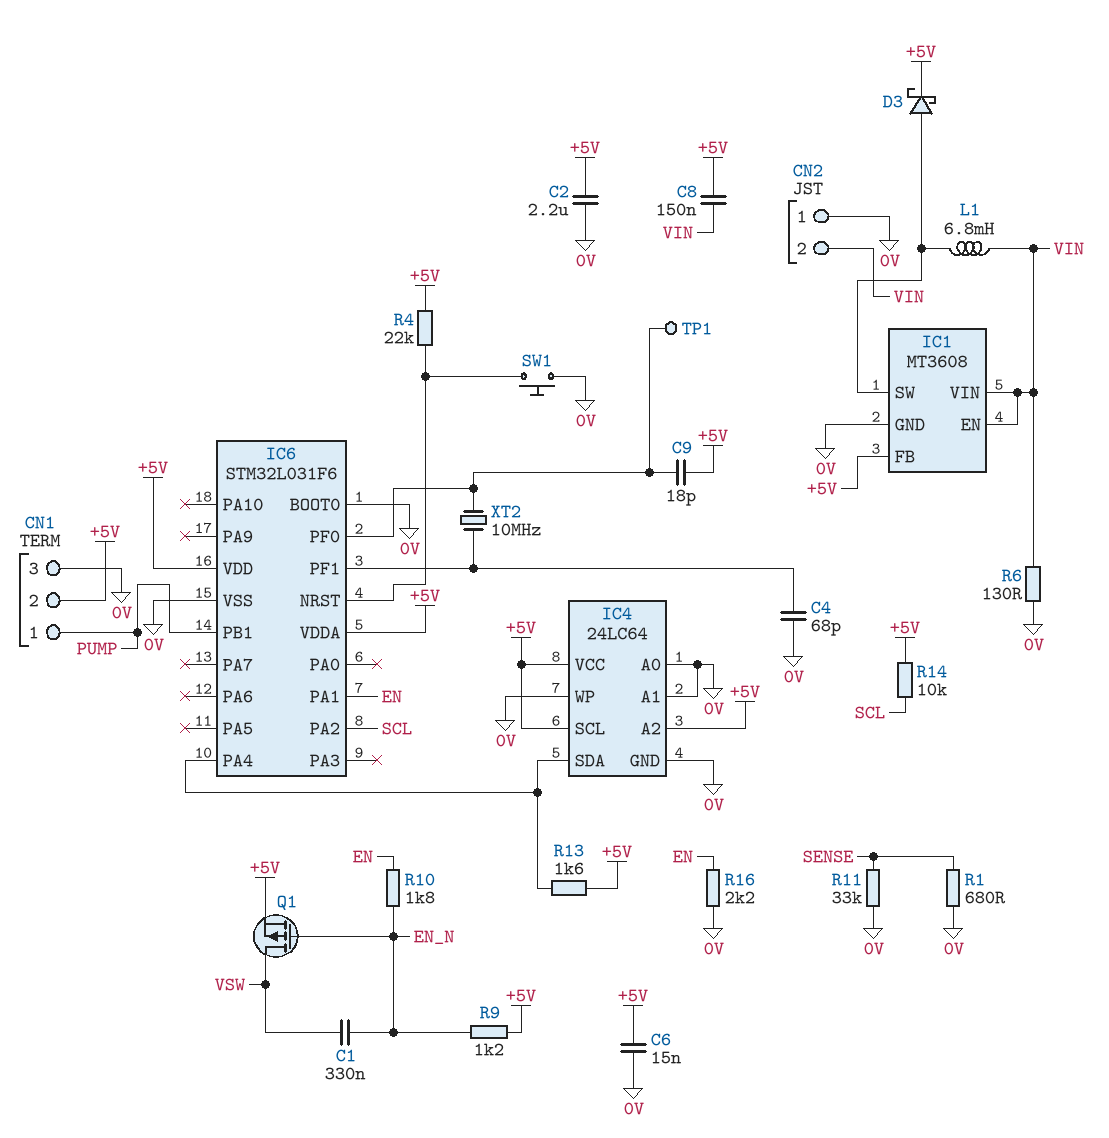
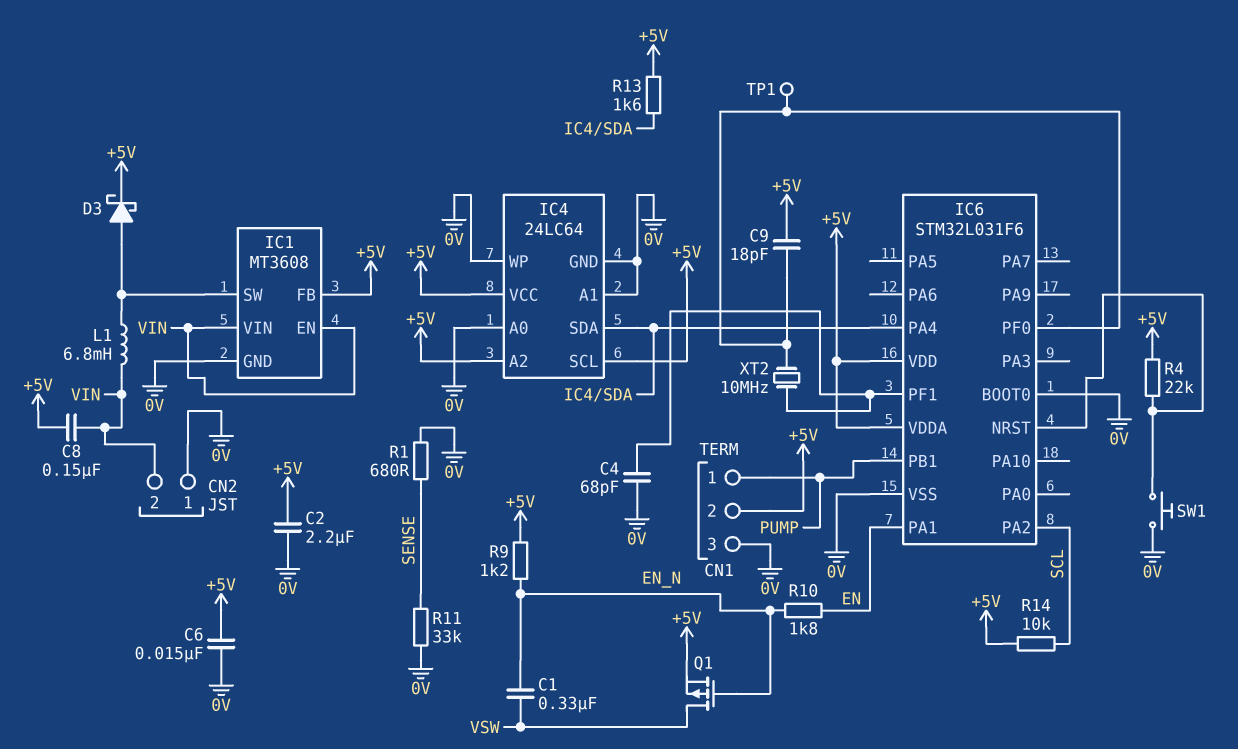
R6: 130 (0V, VIN) -> none
R16: 2.2k (0V, EN) -> none

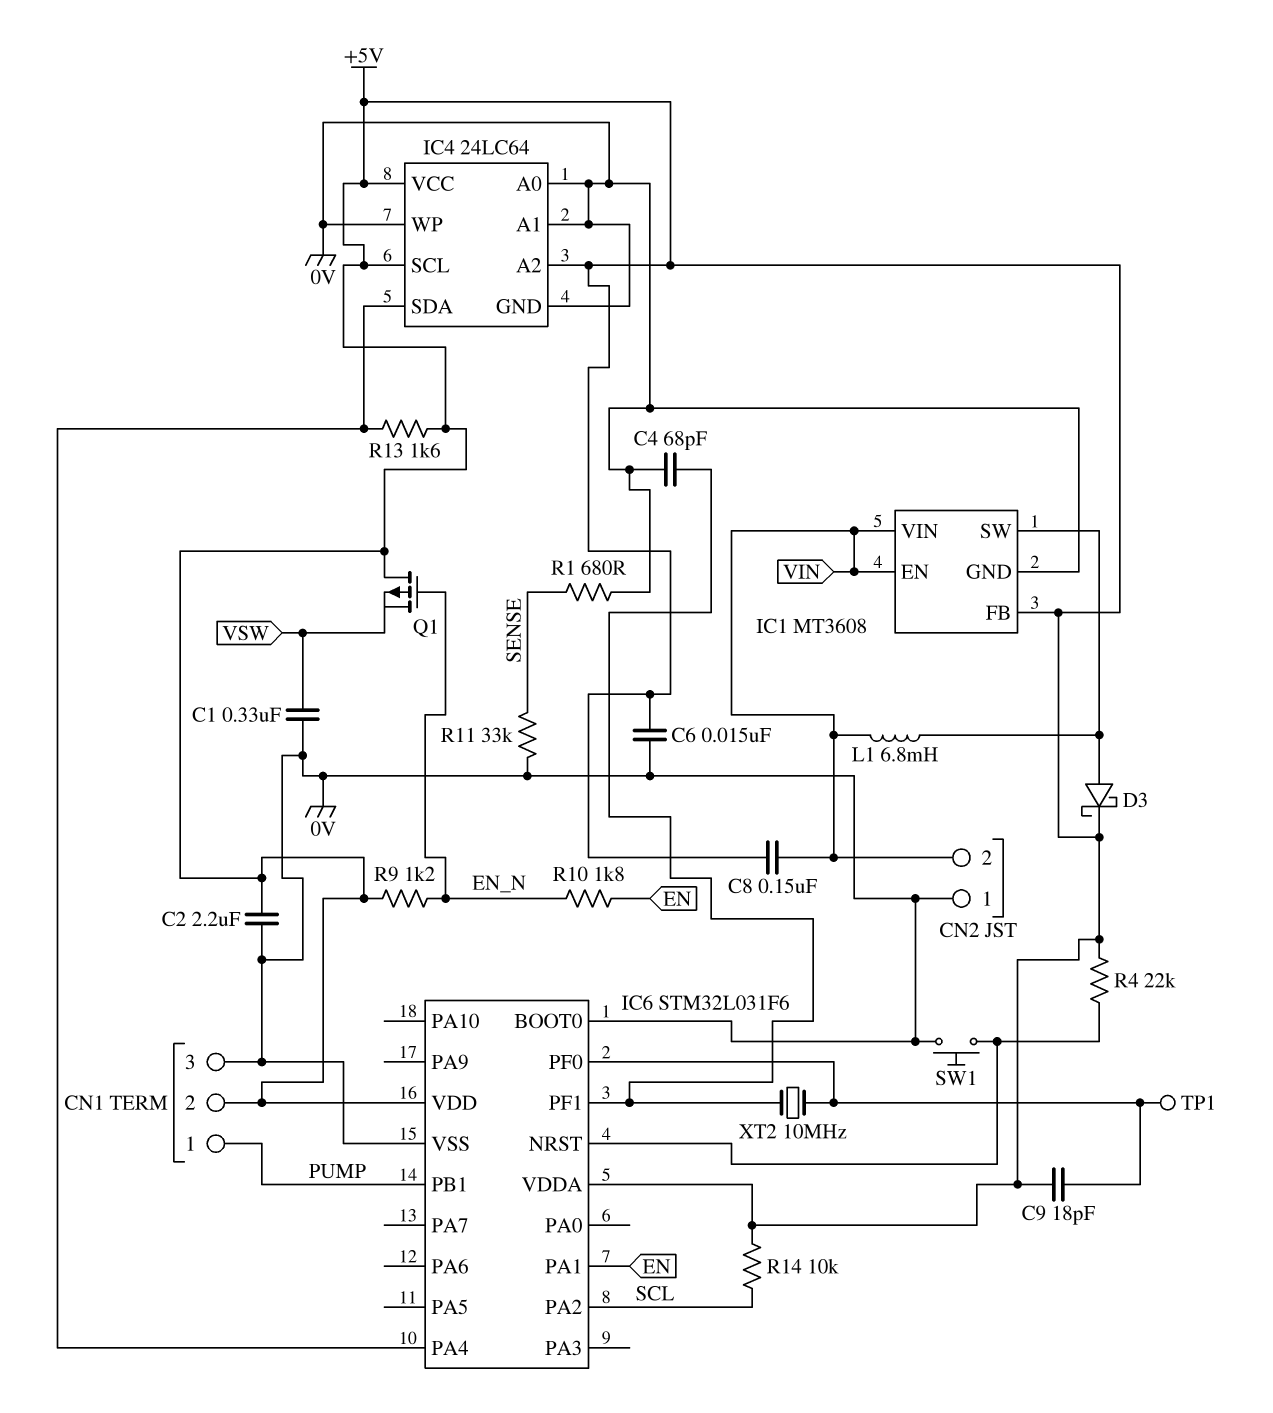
C1: 330nF (EN_N, VSW) -> 330nF (0V, VSW)
Q1: PMOS (G EN_N, D VSW, S +5V) -> PMOS (G EN_N, D +5V, S VSW)

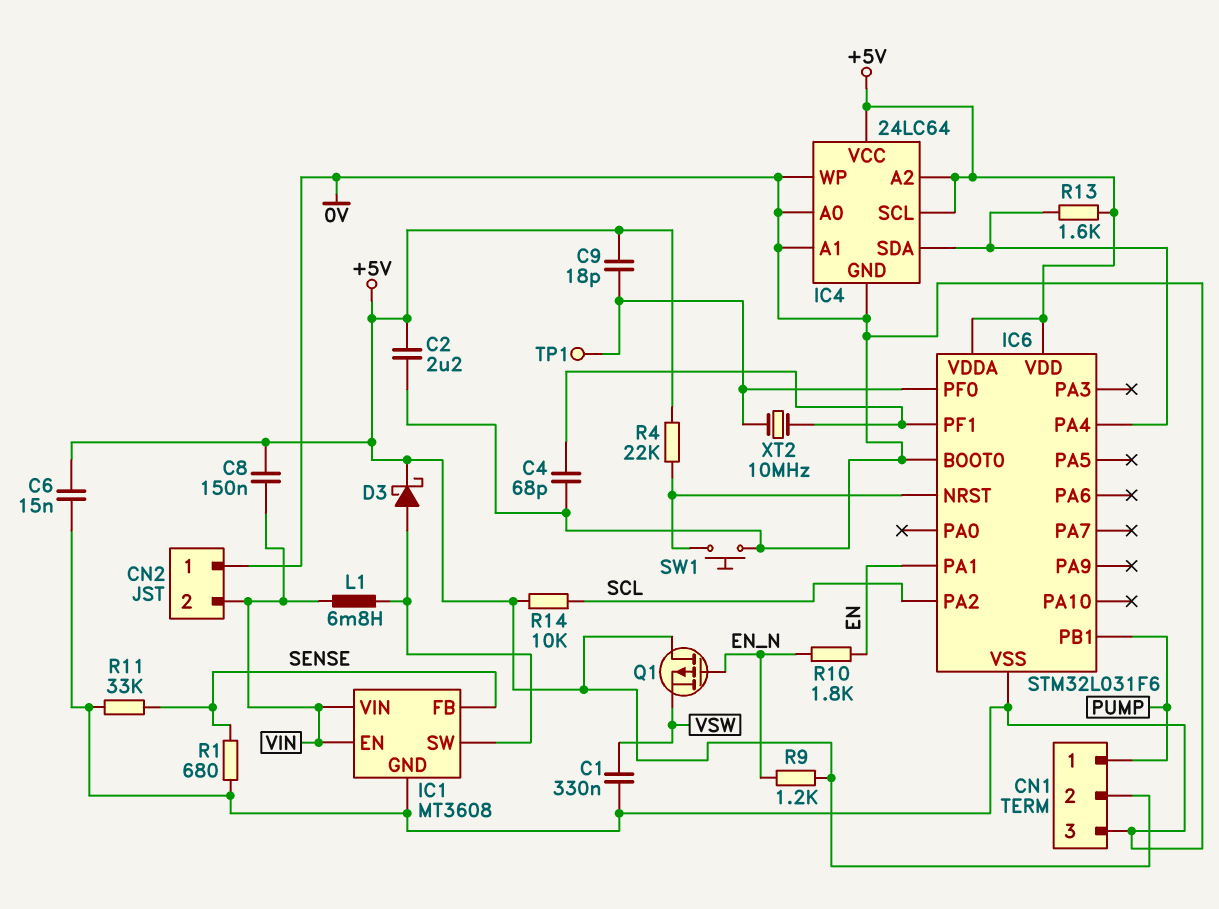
IC1 pin FB: +5V -> SENSE

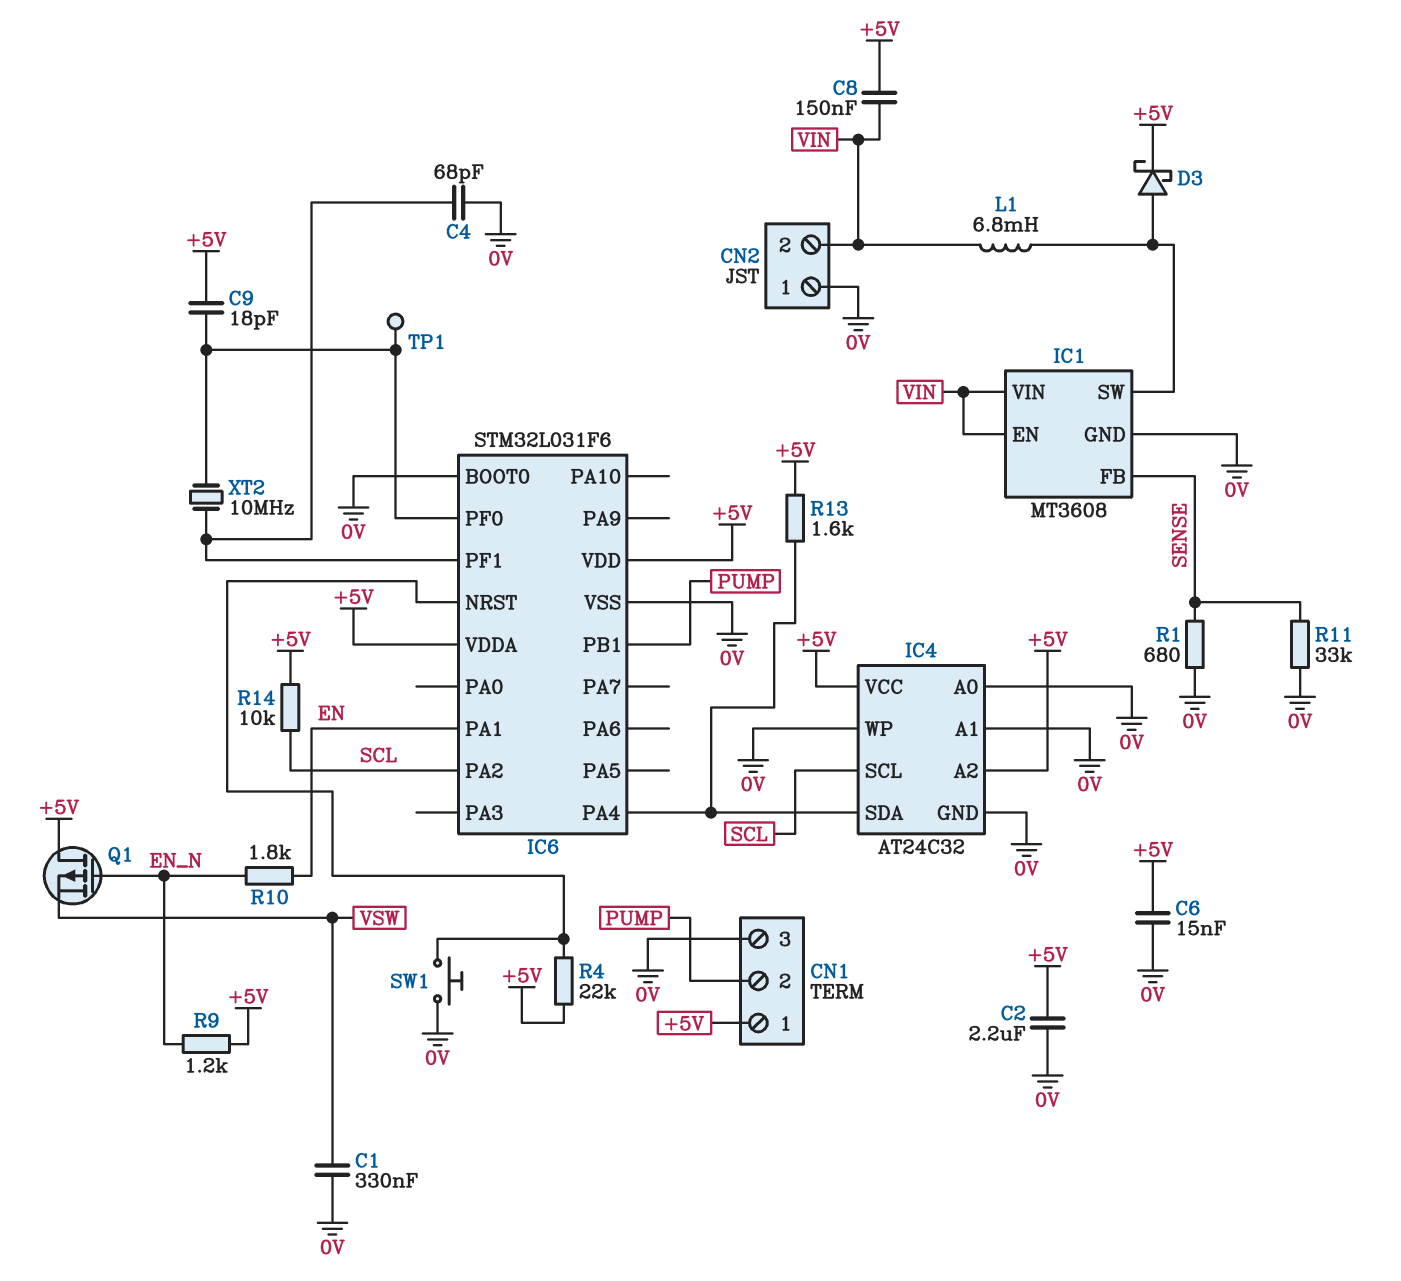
CN1 pin 1: PUMP -> +5V
CN1 pin 2: +5V -> PUMP
IC4: 24LC64 -> AT24C32
IC4 pin SCL: +5V -> SCL

